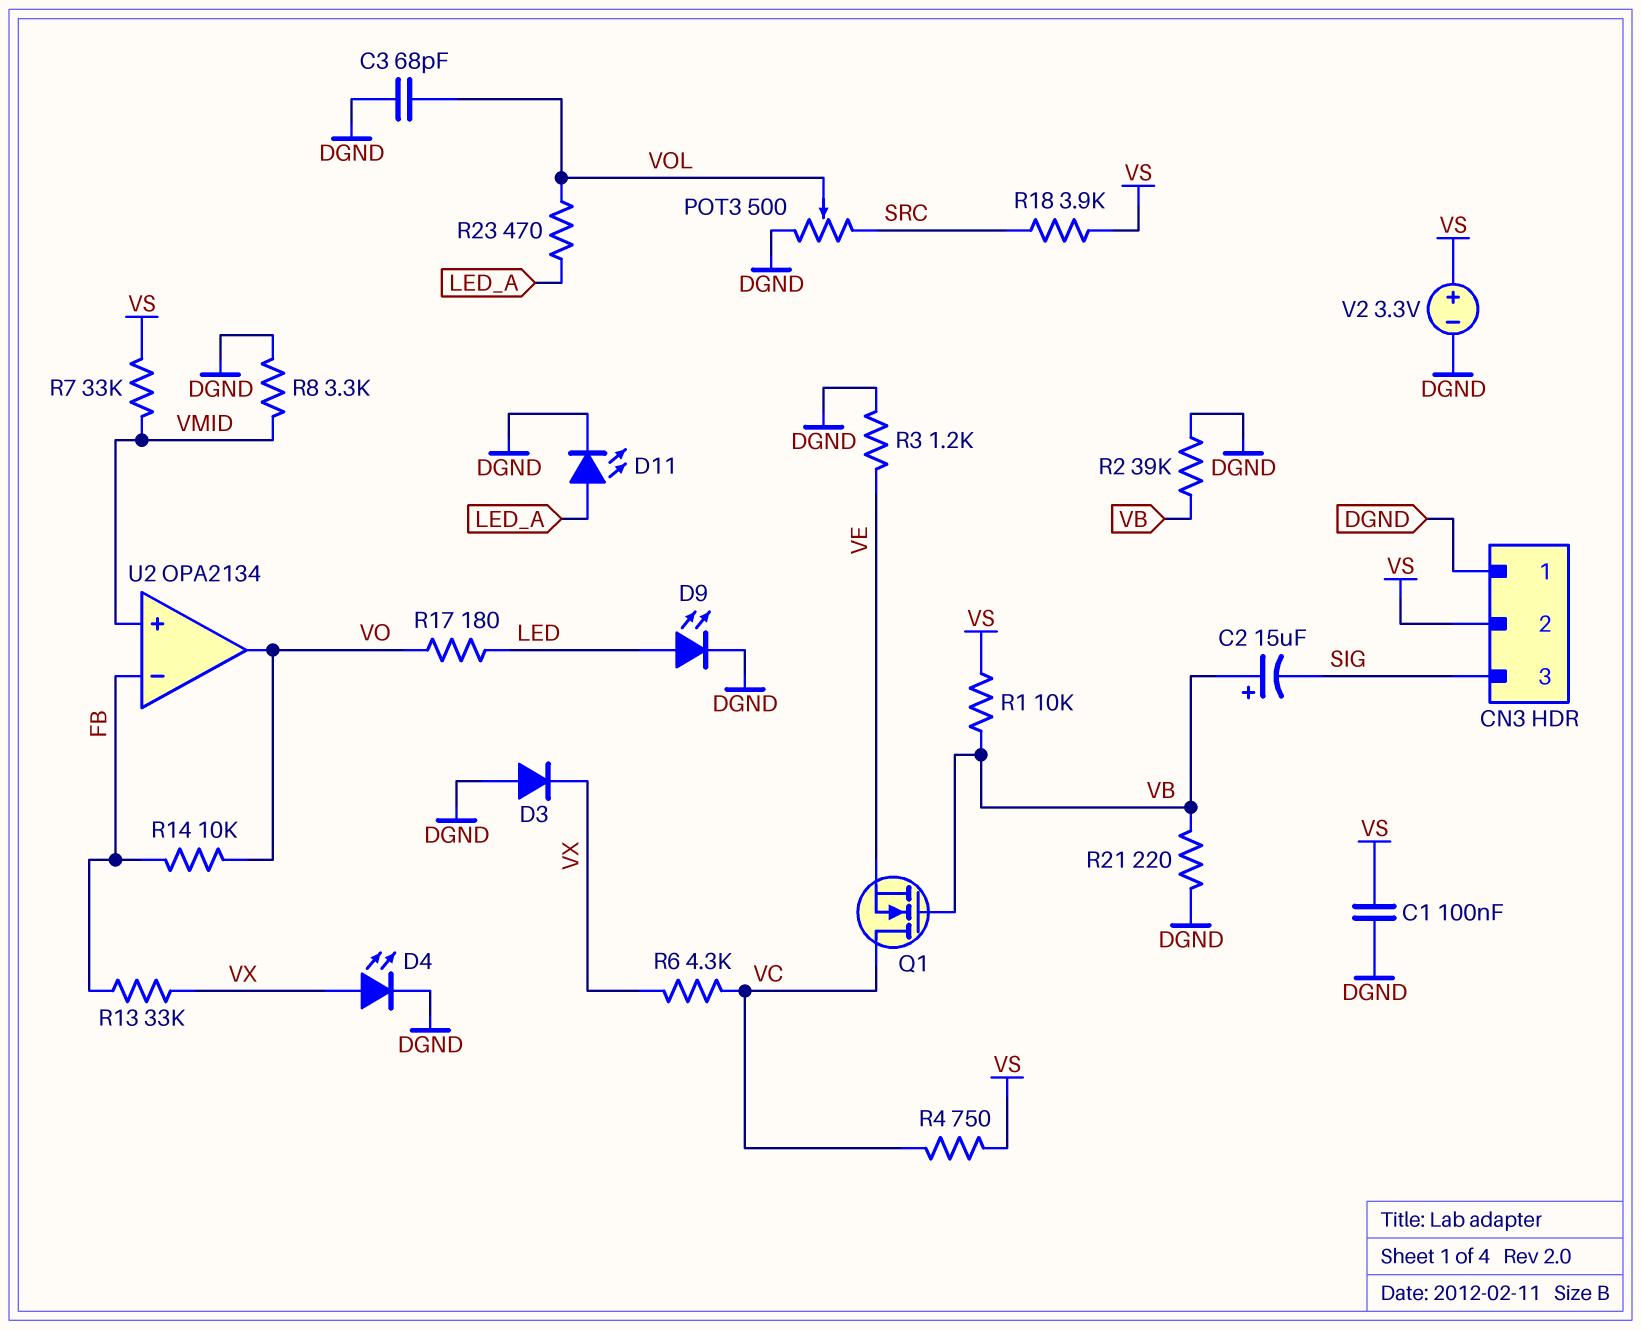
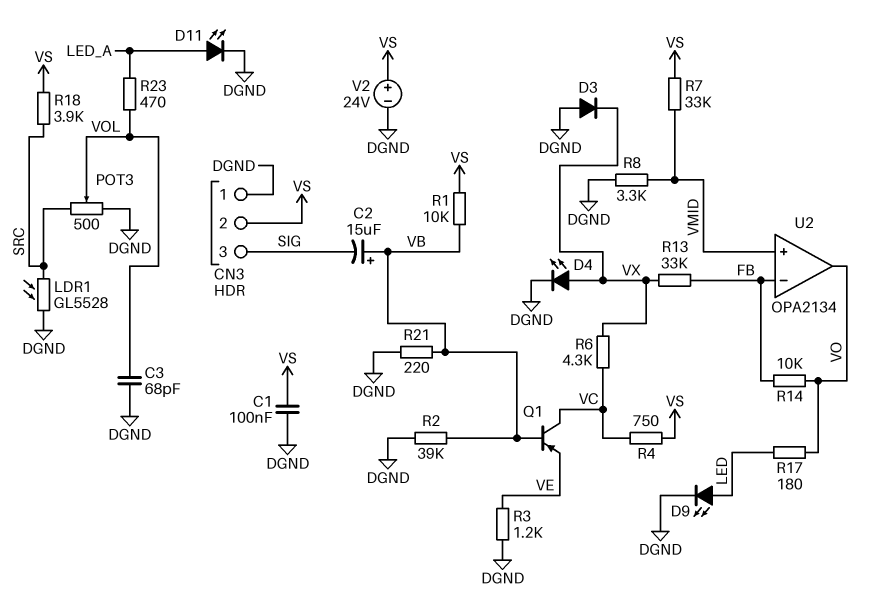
LDR1: none -> GL5528 (DGND, SRC)
Q1: NMOS (G VB, D VC, S VE) -> PNP (B VB, C VC, E VE)
V2: 3.3V (plus VS, minus DGND) -> 24V (plus VS, minus DGND)

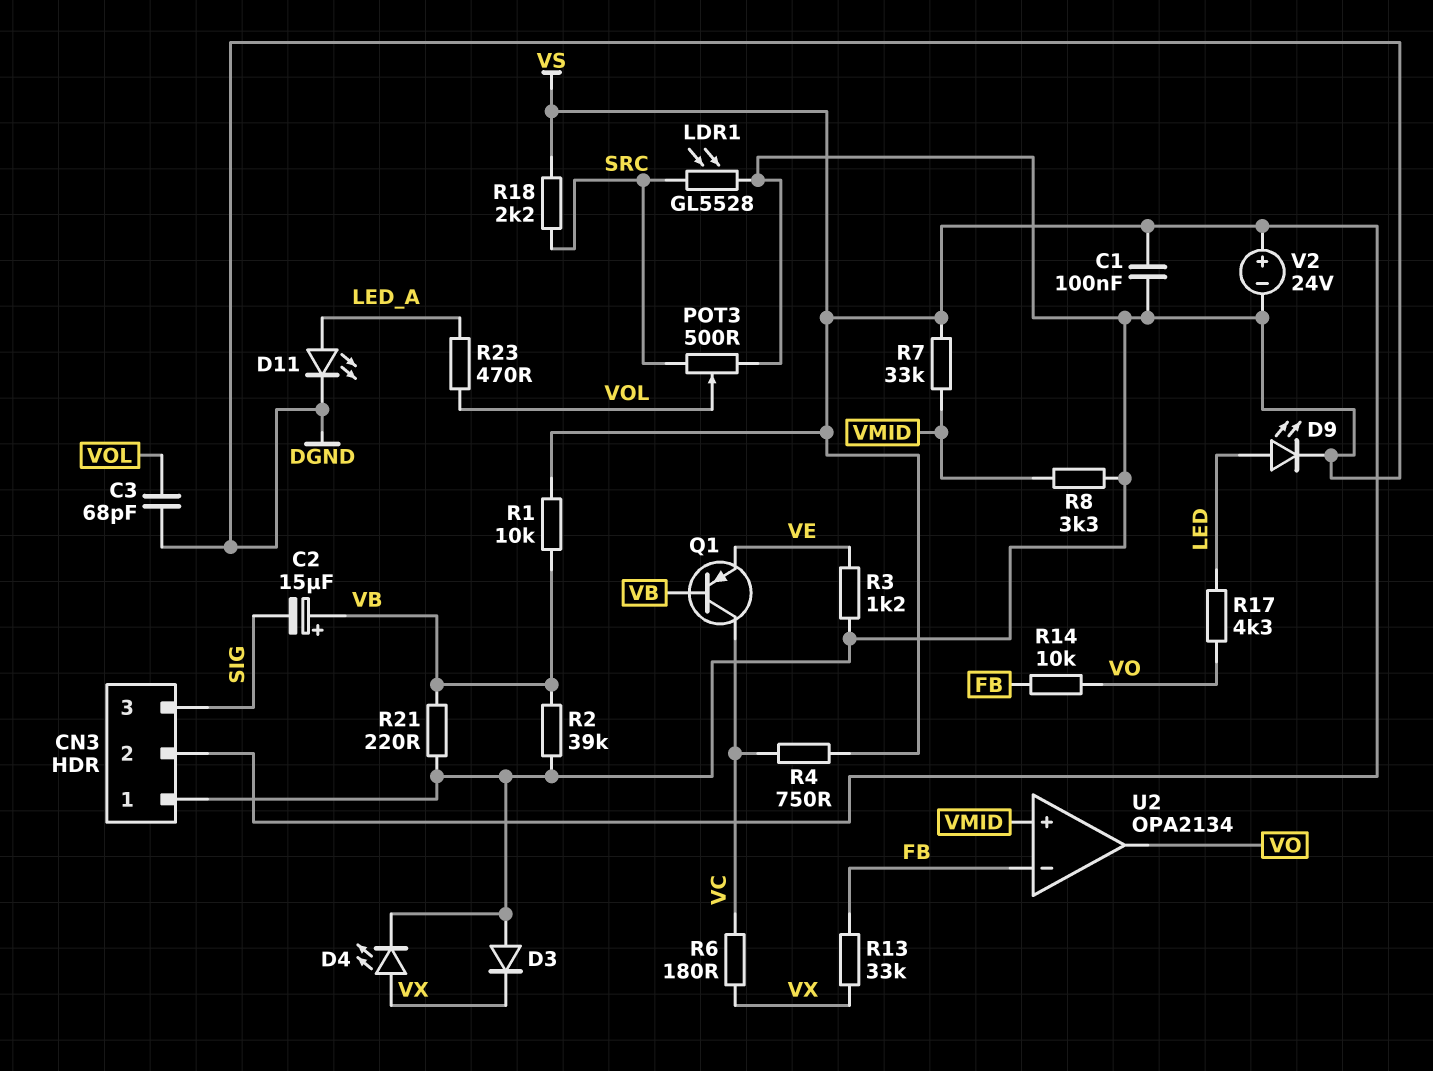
R6: 4.3k (VC, VX) -> 180 (VC, VX)
R17: 180 (LED, VO) -> 4.3k (LED, VO)
R18: 3.9k (SRC, VS) -> 2.2k (SRC, VS)

